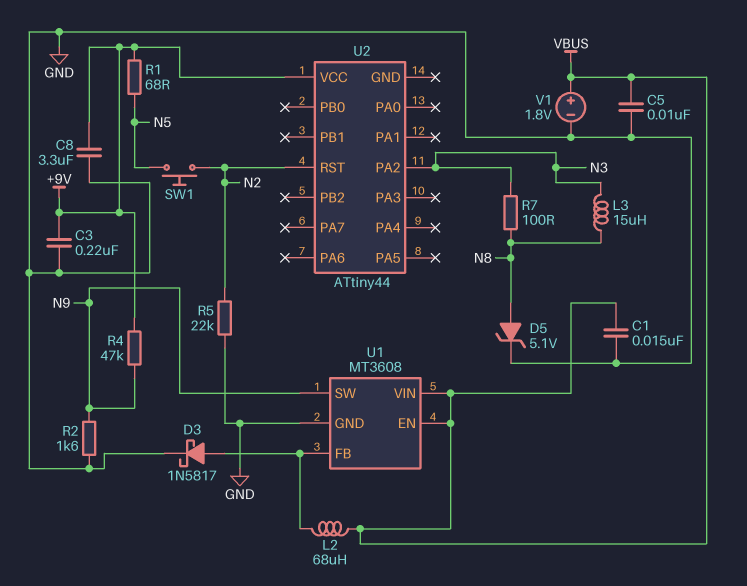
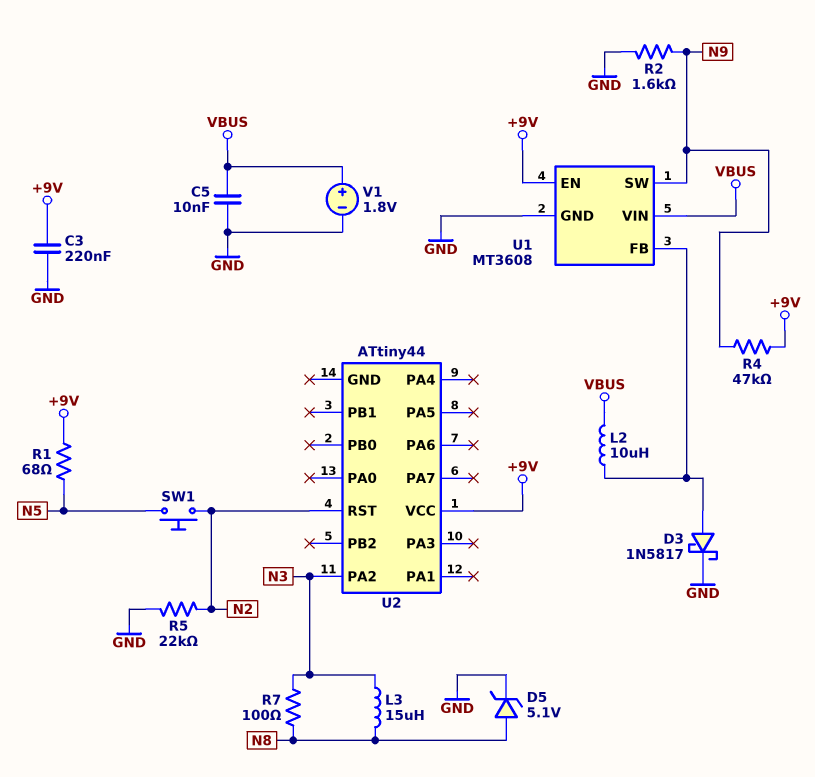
C1: 15nF (GND, VBUS) -> none
C8: 3.3uF (+9V, GND) -> none
L2: 68uH (U1/FB, VBUS) -> 10uH (U1/FB, VBUS)
U1 pin EN: VBUS -> +9V

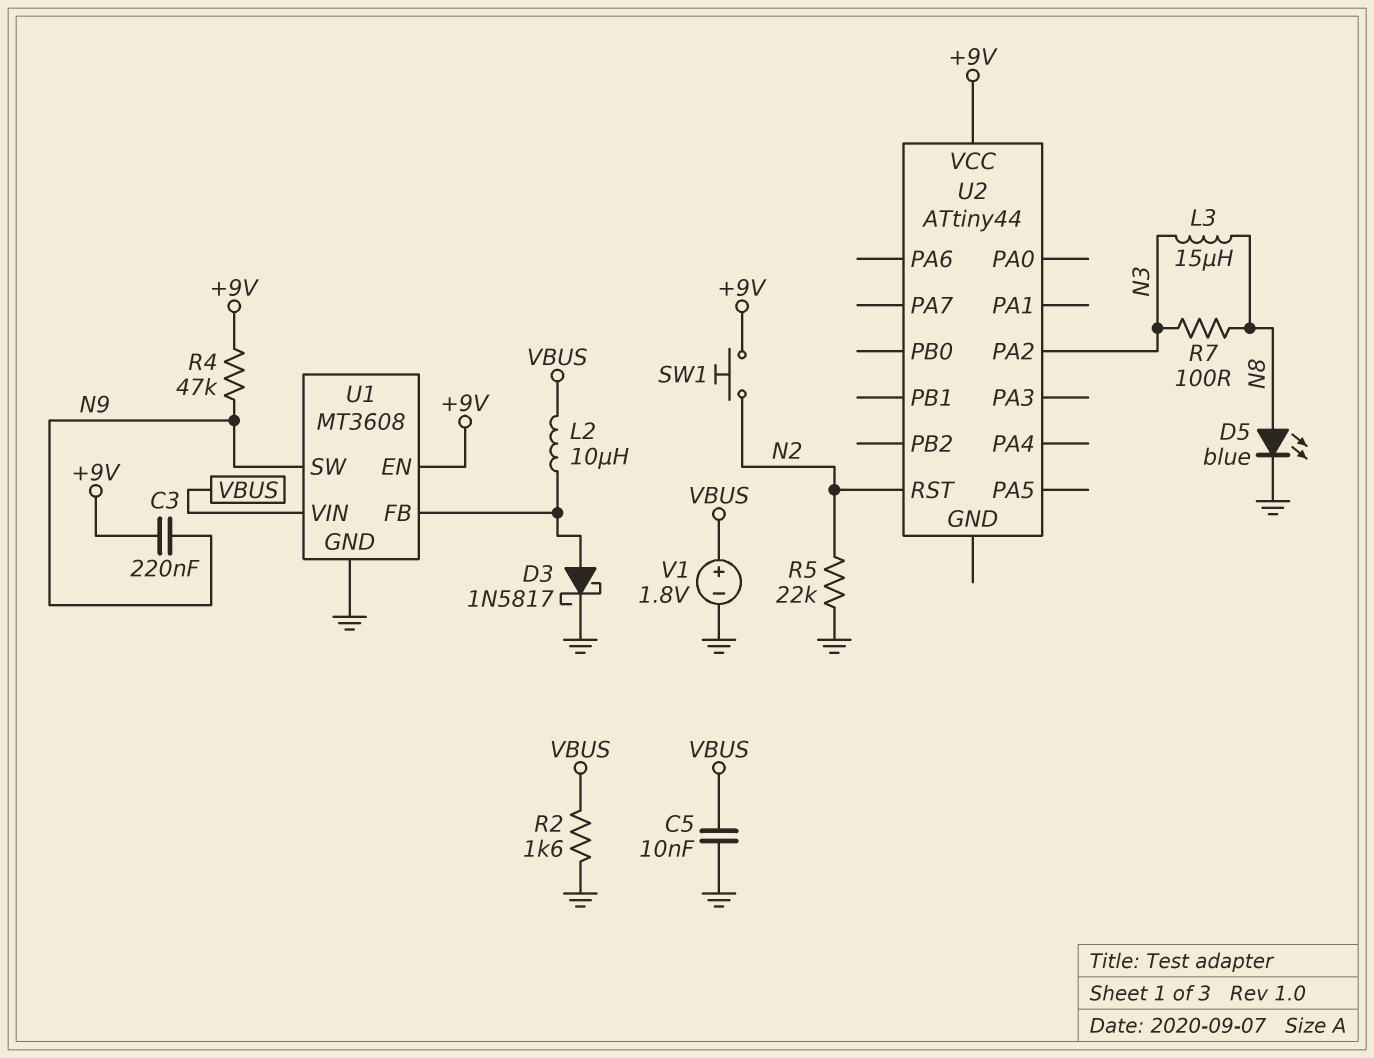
C3: 220nF (+9V, GND) -> 220nF (+9V, N9)
D5: zener 5.1V (A N8, K GND) -> LED blue (A N8, K GND)
R1: 68 (+9V, N5) -> none
R2: 1.6k (GND, N9) -> 1.6k (GND, VBUS)
SW1: button (N2, N5) -> button (+9V, N2)

